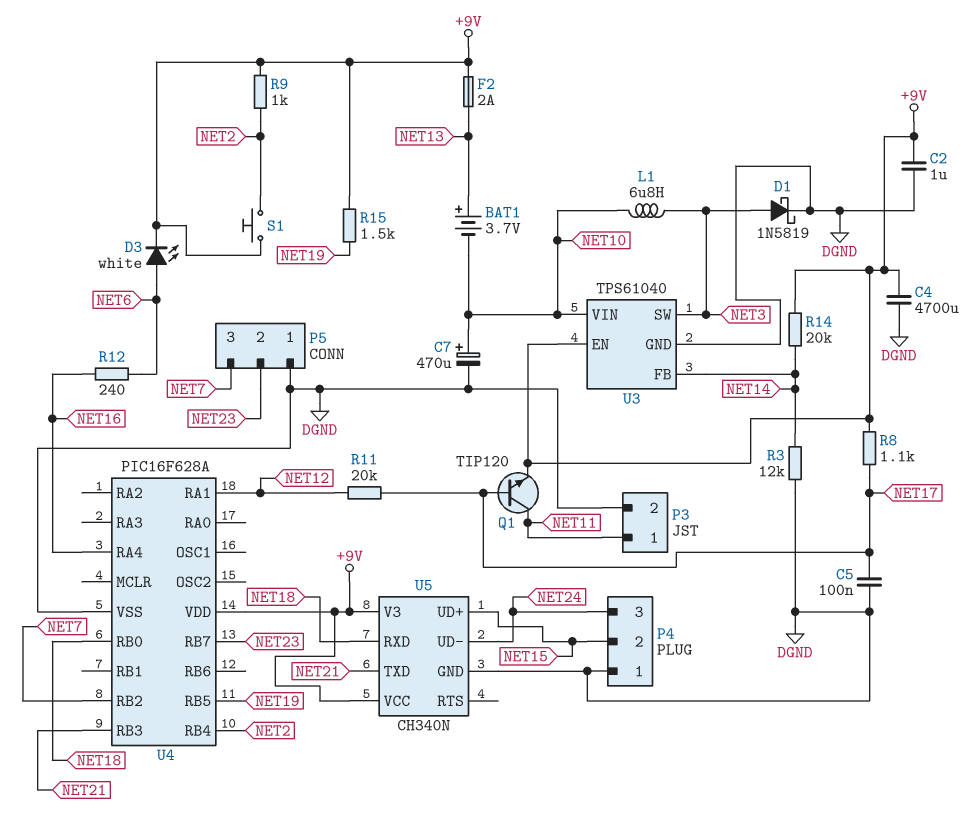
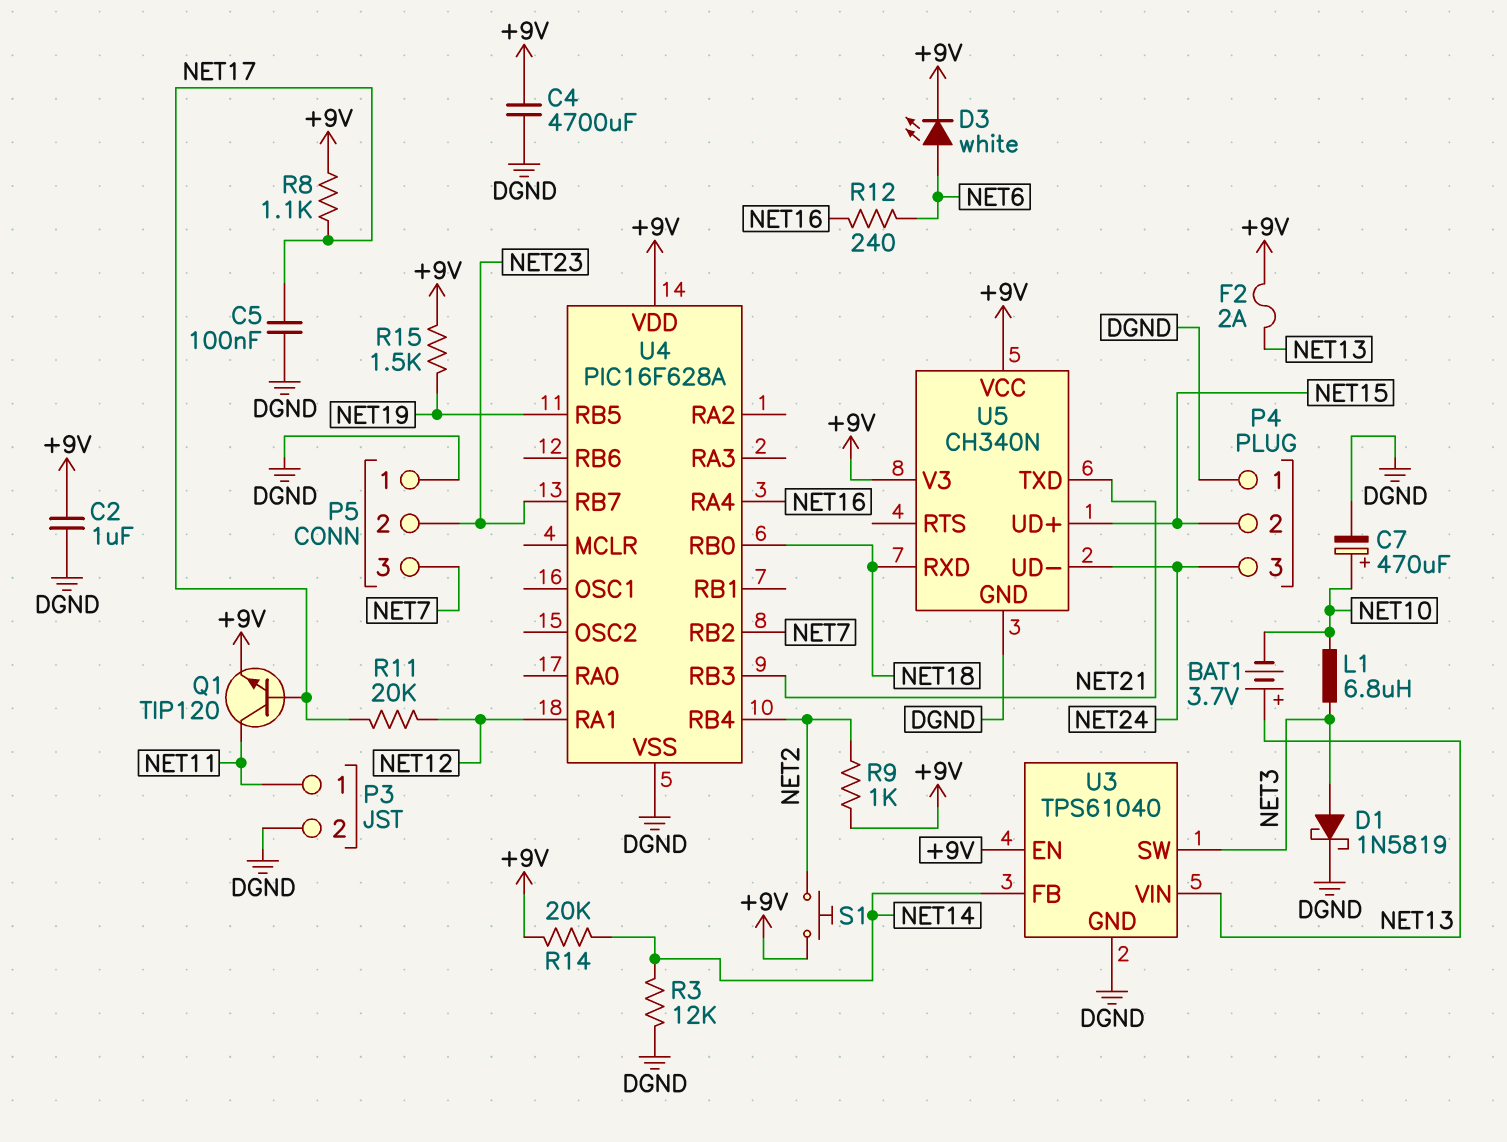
U3 pin VIN: NET10 -> NET13

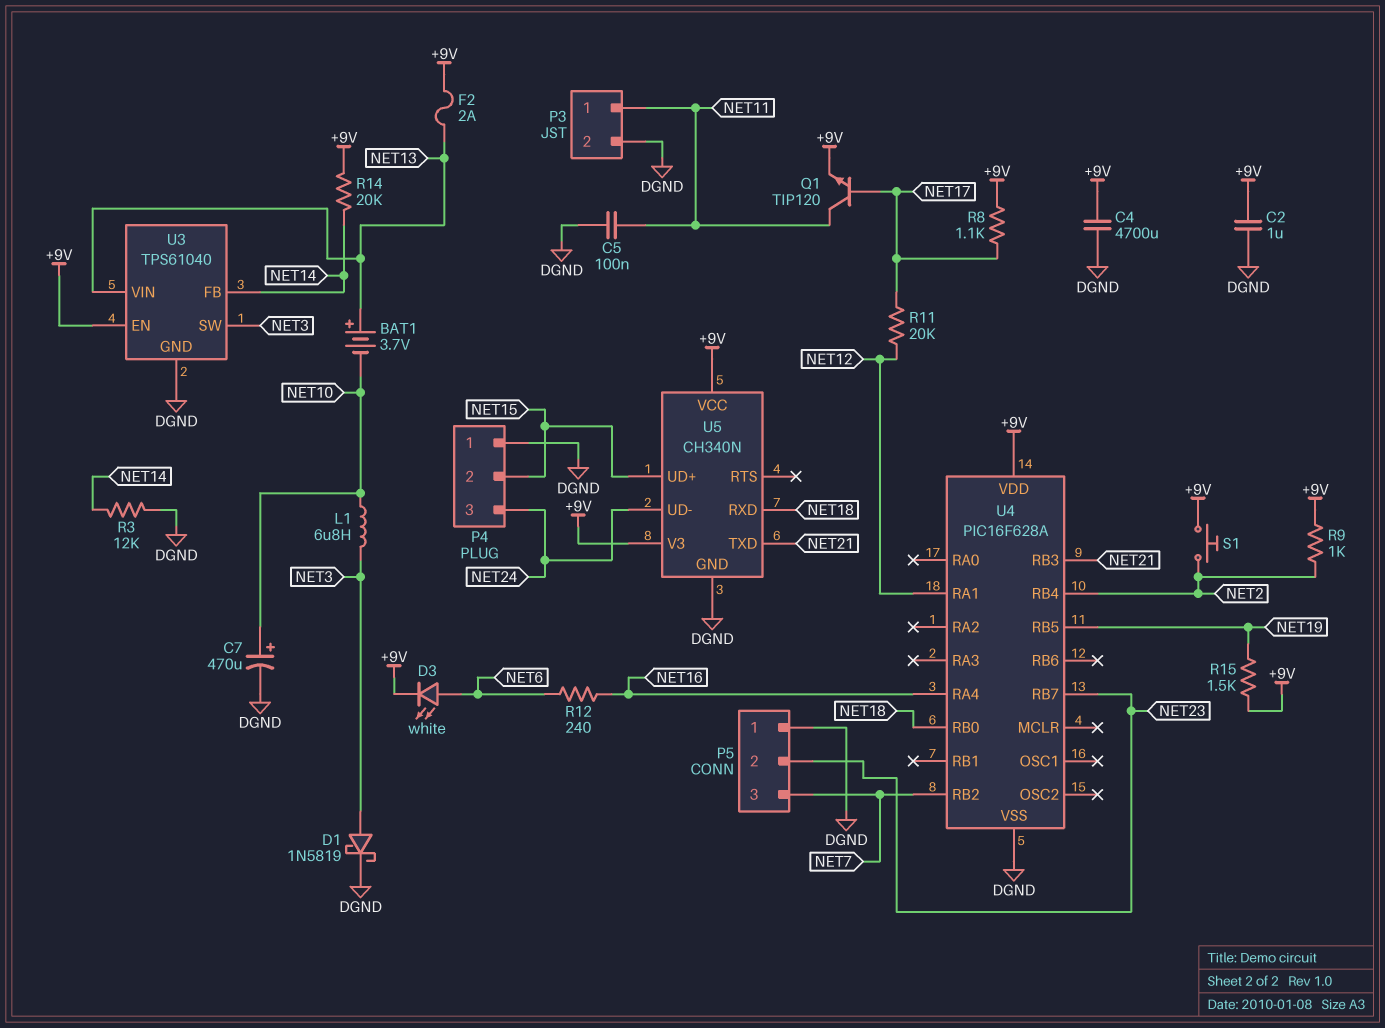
C5: 100nF (DGND, NET17) -> 100nF (DGND, NET11)

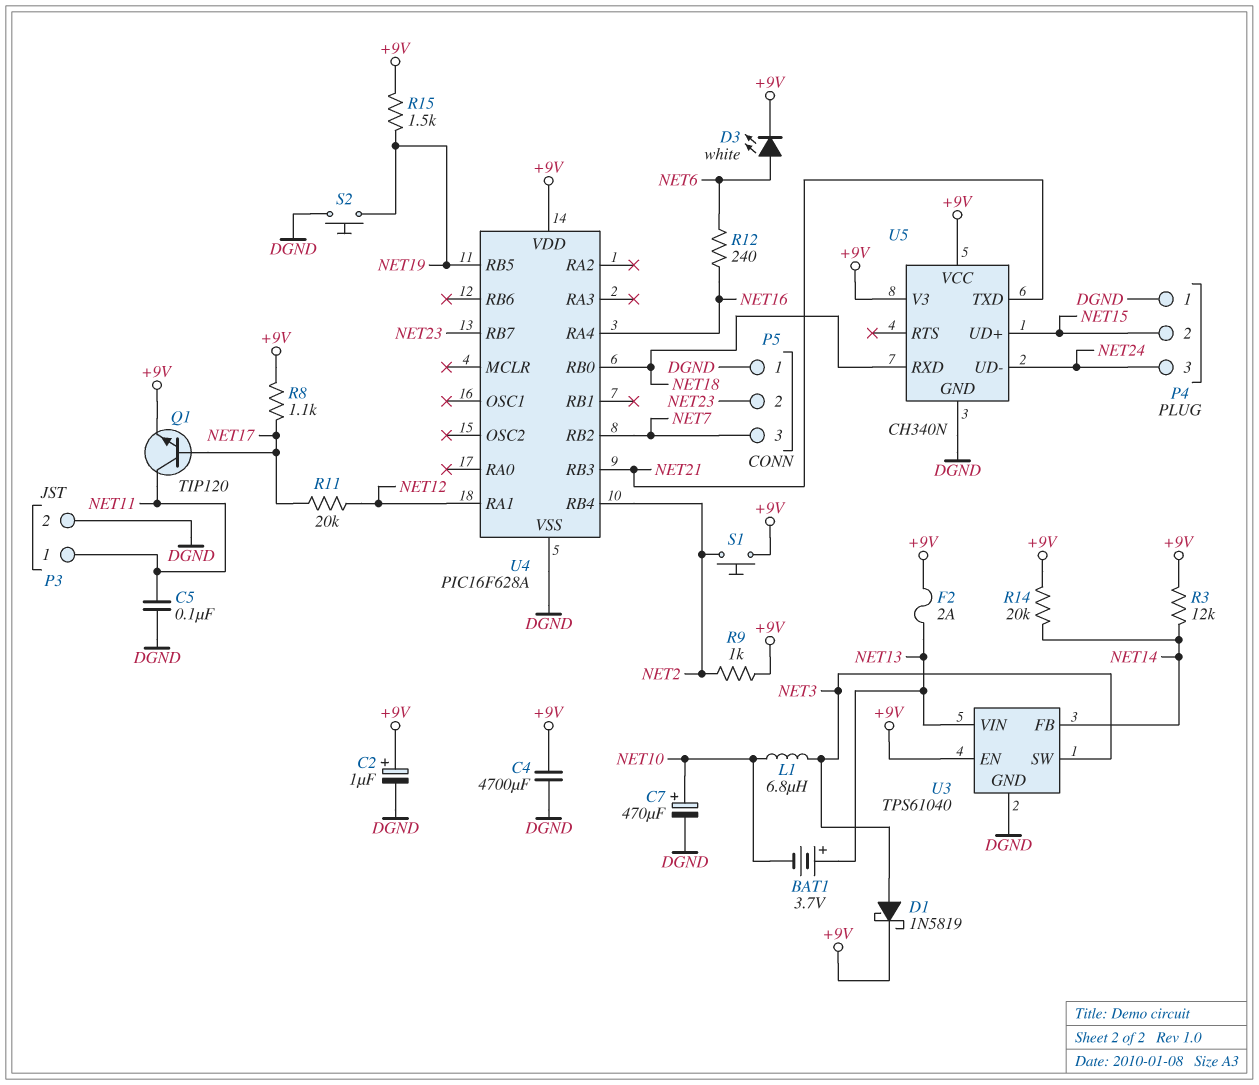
C2: 1uF (+9V, DGND) -> 1uF (plus +9V, minus DGND)
D1: schottky 1N5819 (A NET3, K DGND) -> schottky 1N5819 (A NET3, K +9V)
R3: 12k (DGND, NET14) -> 12k (+9V, NET14)
S2: none -> button (DGND, NET19)

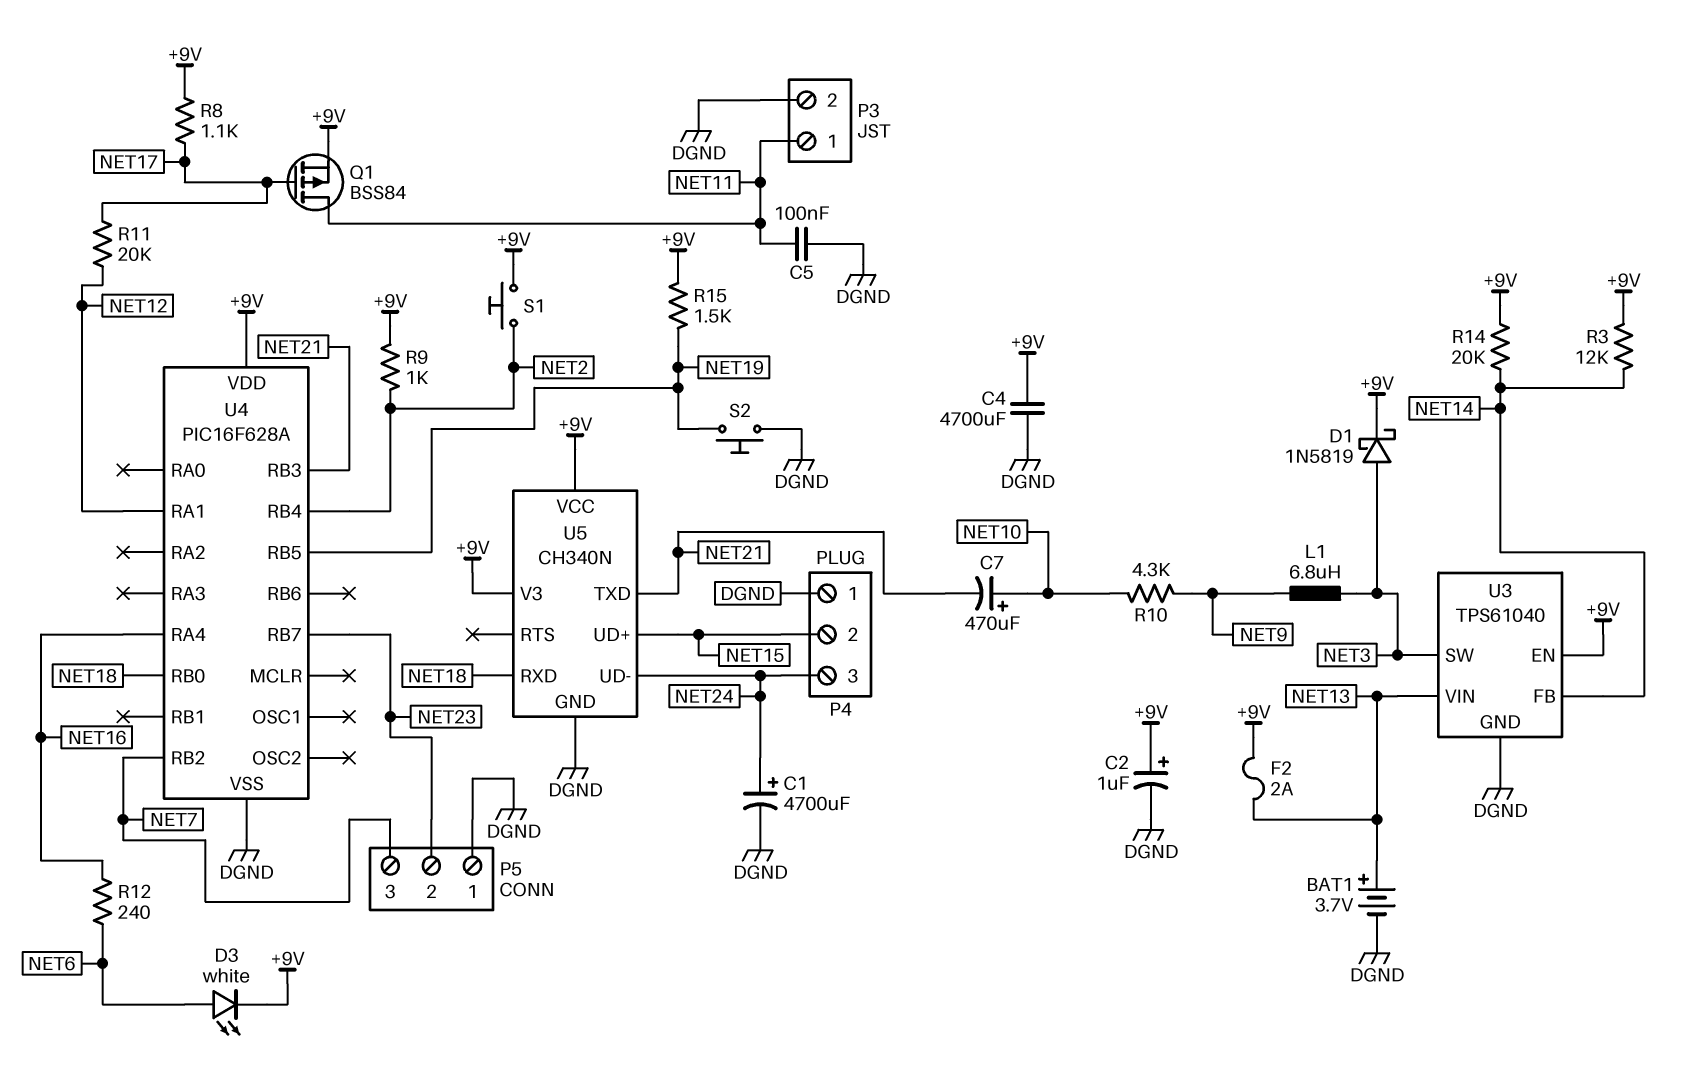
BAT1: 3.7V (plus NET13, minus NET10) -> 3.7V (plus NET13, minus DGND)
C1: none -> 4700uF (plus NET24, minus DGND)
C7: 470uF (plus NET10, minus DGND) -> 470uF (plus NET10, minus NET21)
L1: 6.8uH (NET3, NET10) -> 6.8uH (NET3, NET9)
Q1: NPN TIP120 (B NET17, C NET11, E +9V) -> PMOS BSS84 (G NET17, D NET11, S +9V)
R10: none -> 4.3k (NET9, NET10)

